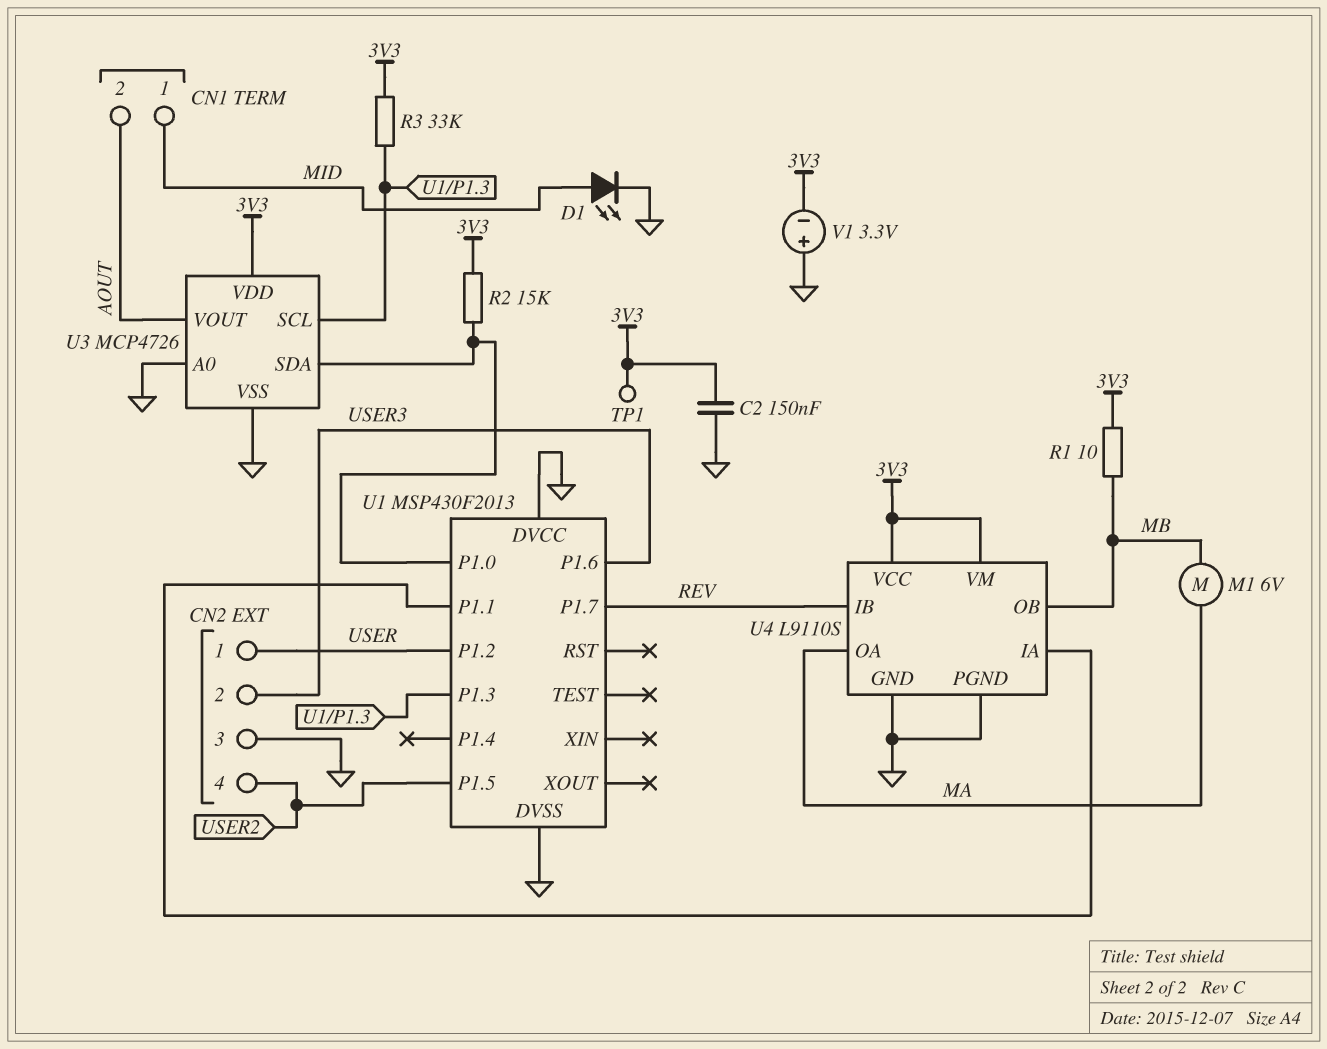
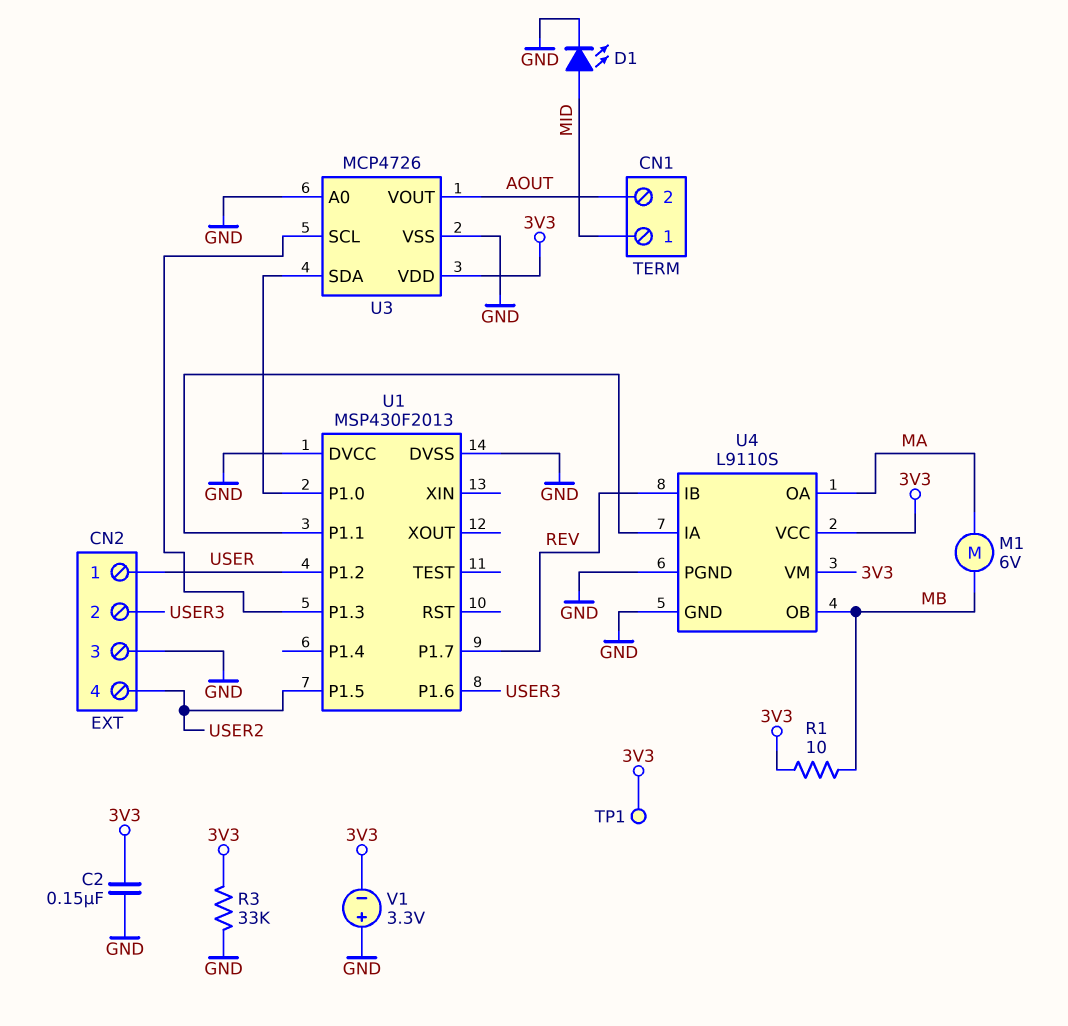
R2: 15k (3V3, U1/P1.0) -> none
R3: 33k (3V3, U1/P1.3) -> 33k (3V3, GND)

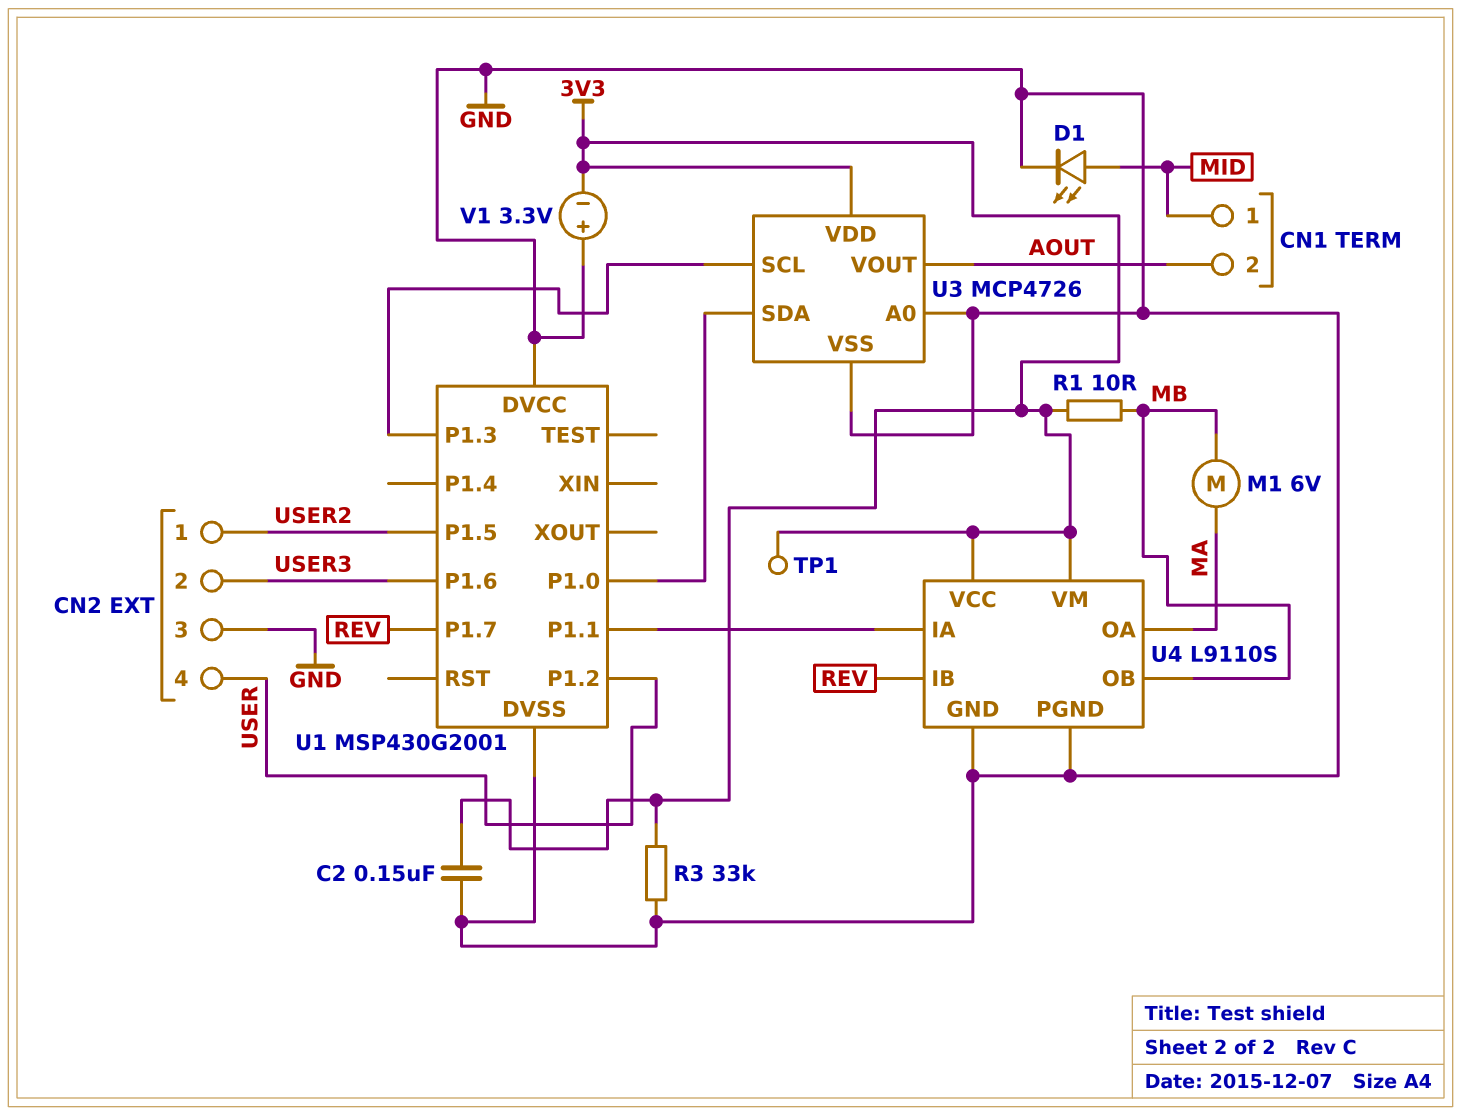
CN2 pin 1: USER -> USER2
CN2 pin 4: USER2 -> USER
U1: MSP430F2013 -> MSP430G2001

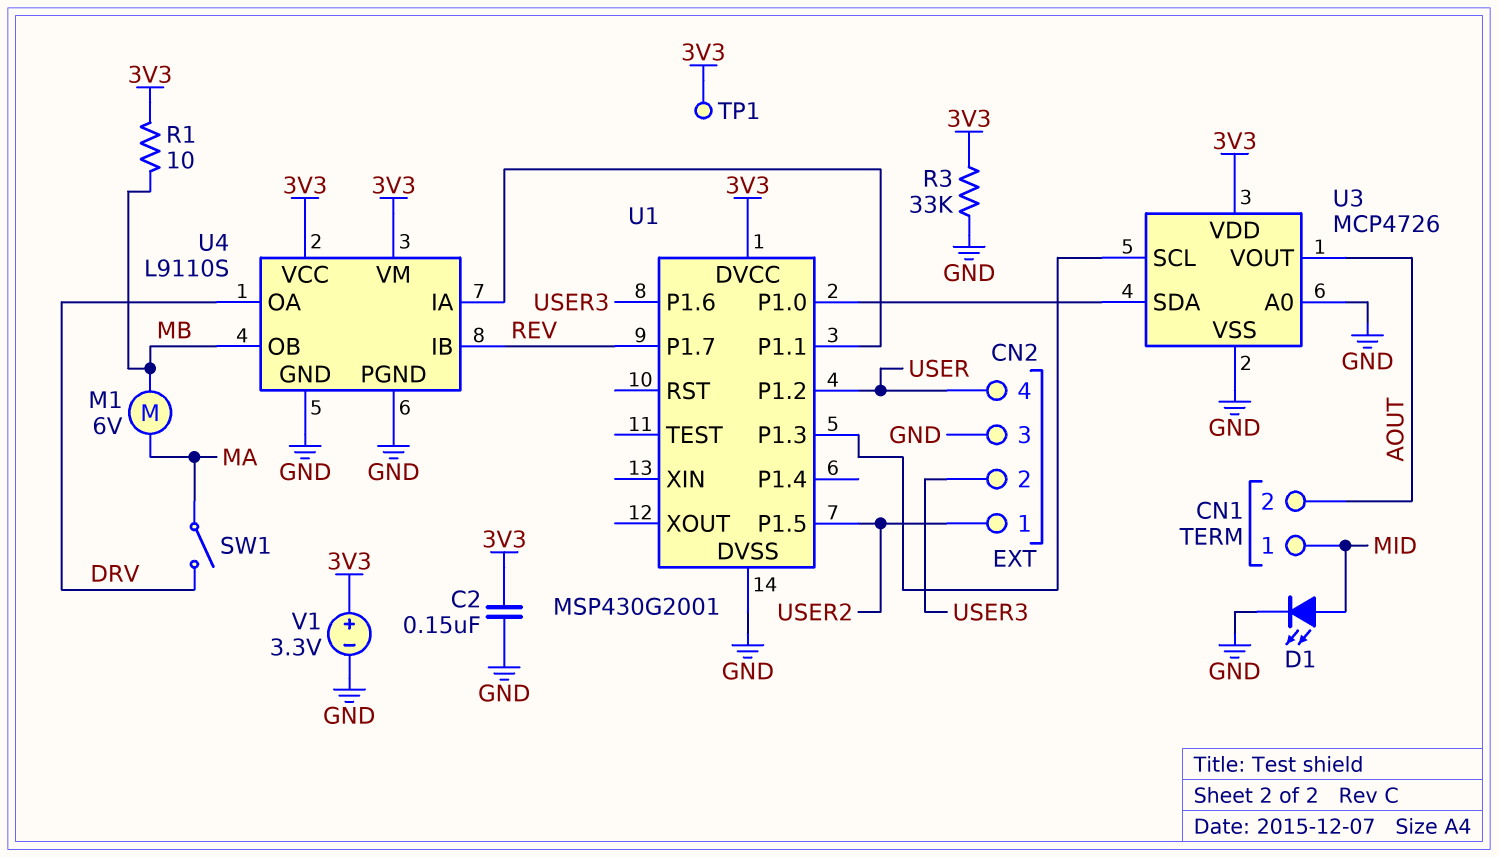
SW1: none -> switch (DRV, MA)
U1 pin DVCC: GND -> 3V3
U4 pin OA: MA -> DRV
V1: 3.3V (plus GND, minus 3V3) -> 3.3V (plus 3V3, minus GND)

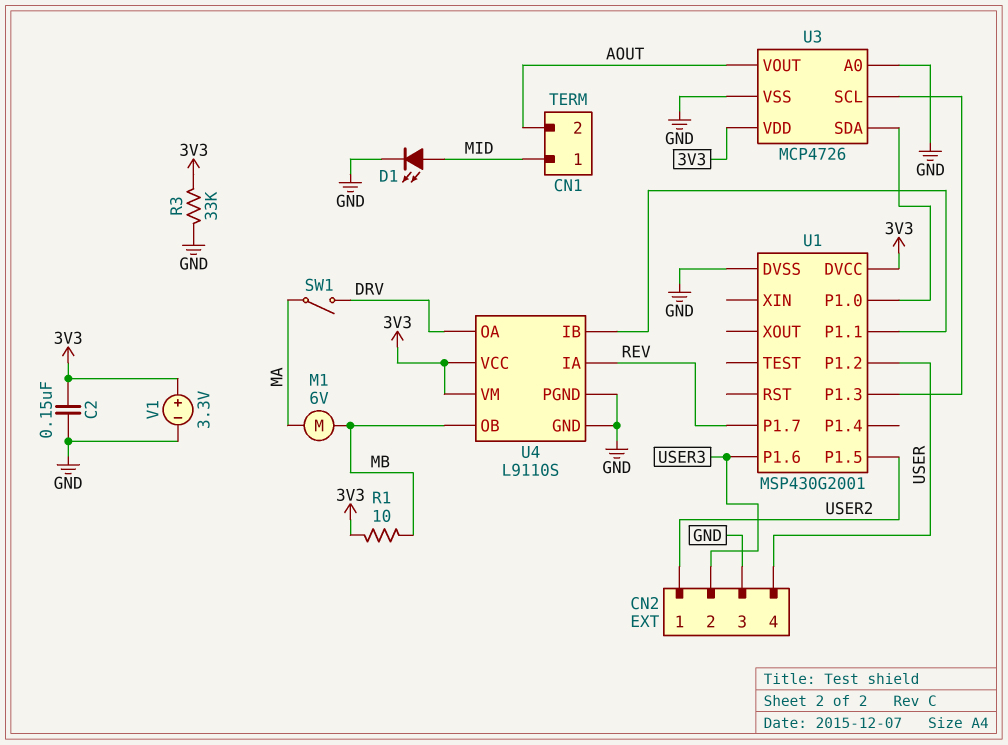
TP1: test point (3V3) -> none
U4 pin IA: U1/P1.1 -> REV
U4 pin IB: REV -> U1/P1.1

